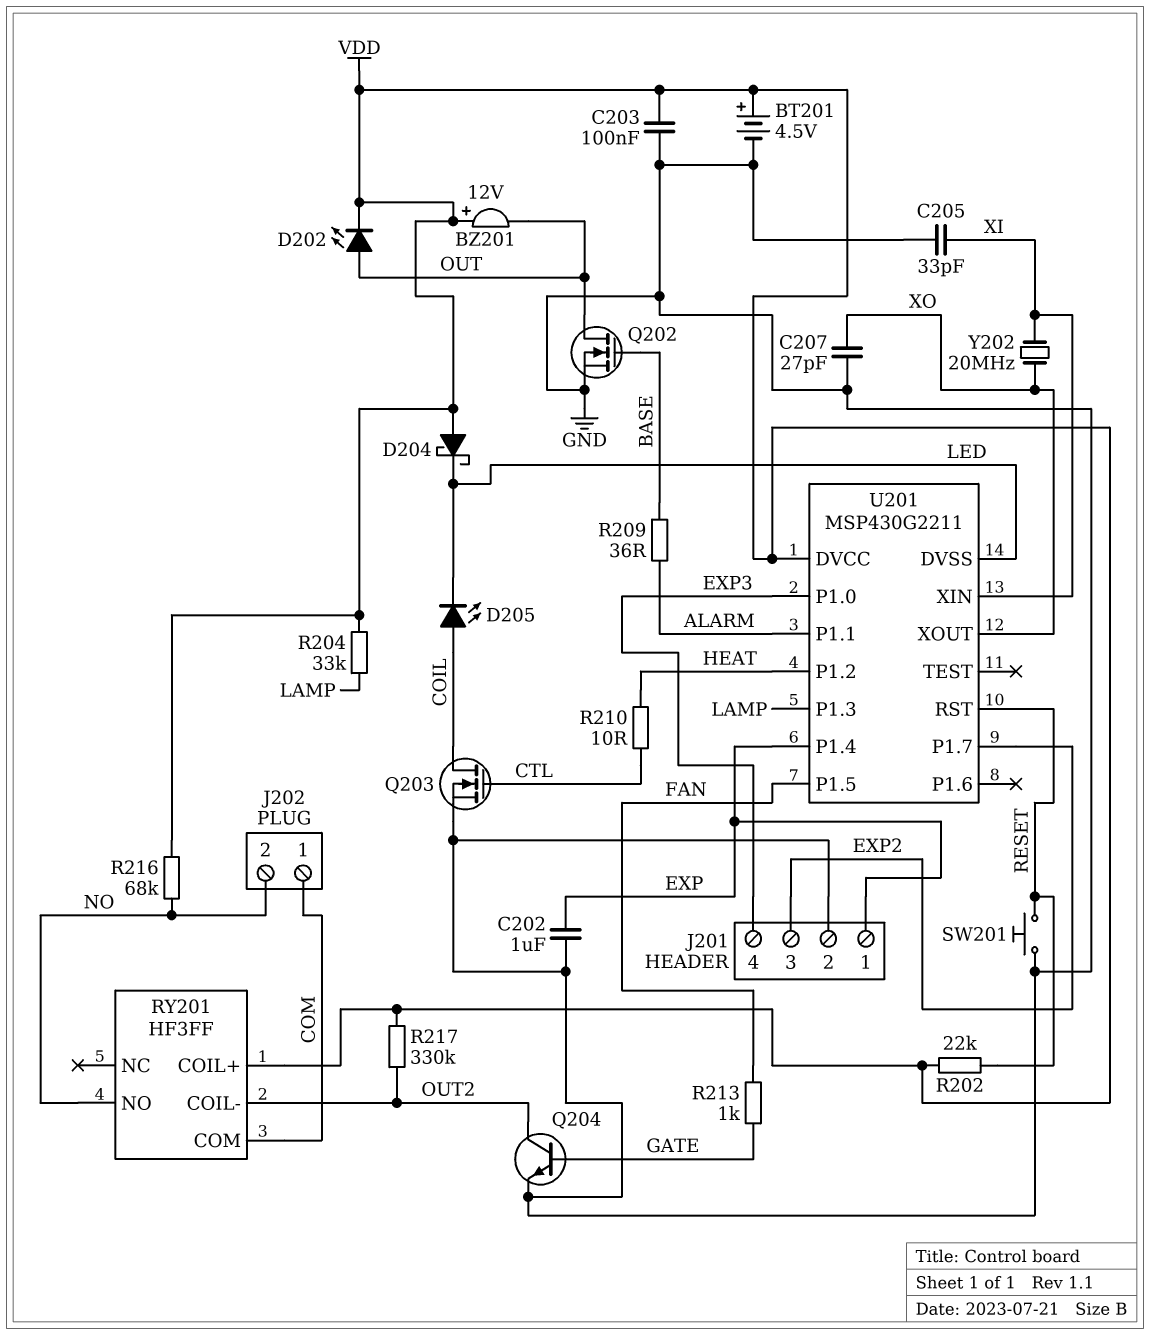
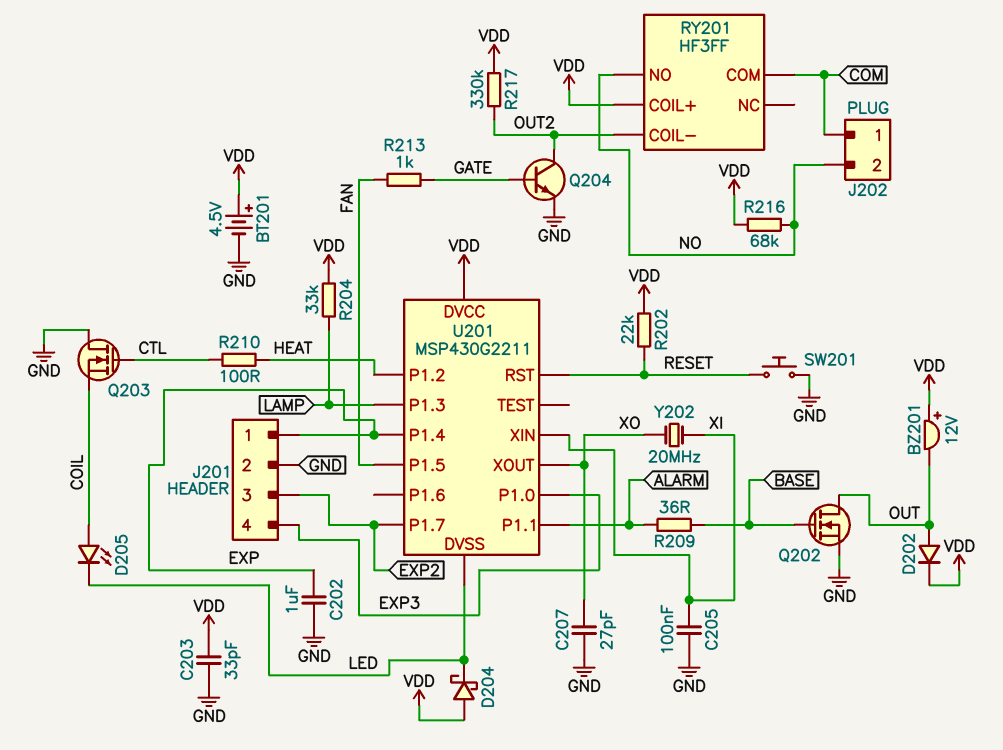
C203: 100nF (GND, VDD) -> 33pF (GND, VDD)
C205: 33pF (GND, XI) -> 100nF (GND, XI)
D202: LED (A OUT, K VDD) -> diode (A OUT, K VDD)
Q203: NMOS (G CTL, D COIL, S GND) -> NMOS (G CTL, D GND, S COIL)
R210: 10 (CTL, HEAT) -> 100 (CTL, HEAT)

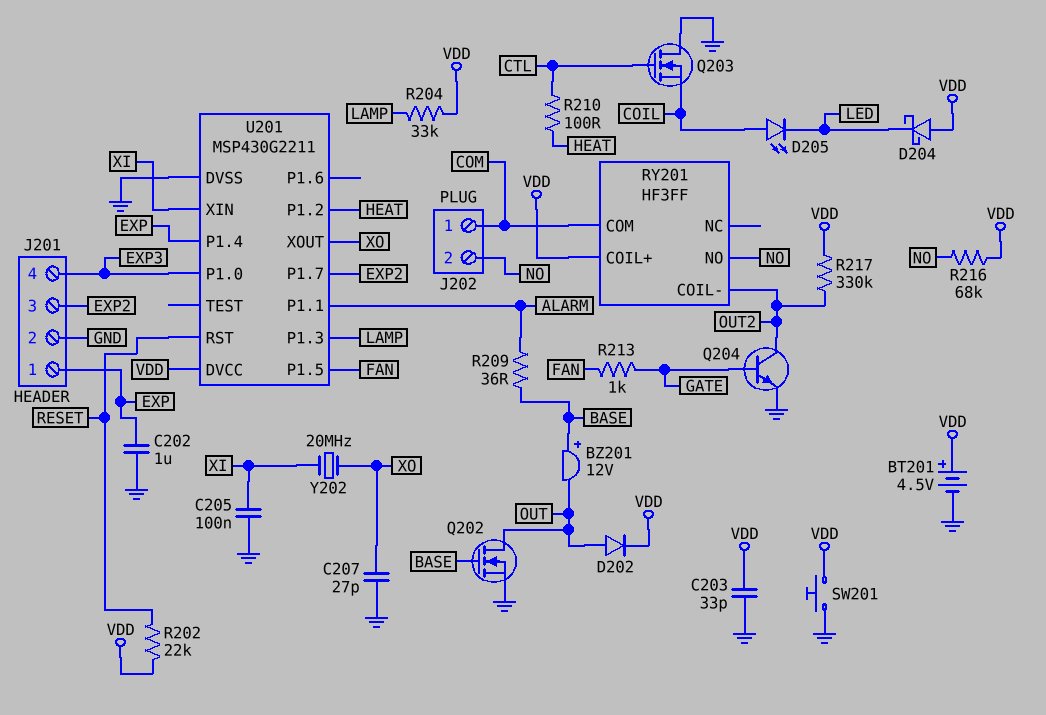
BZ201: buzzer 12V (plus VDD, minus OUT) -> buzzer 12V (plus BASE, minus OUT)
SW201: button (GND, RESET) -> button (GND, VDD)
U201 pin DVSS: LED -> GND

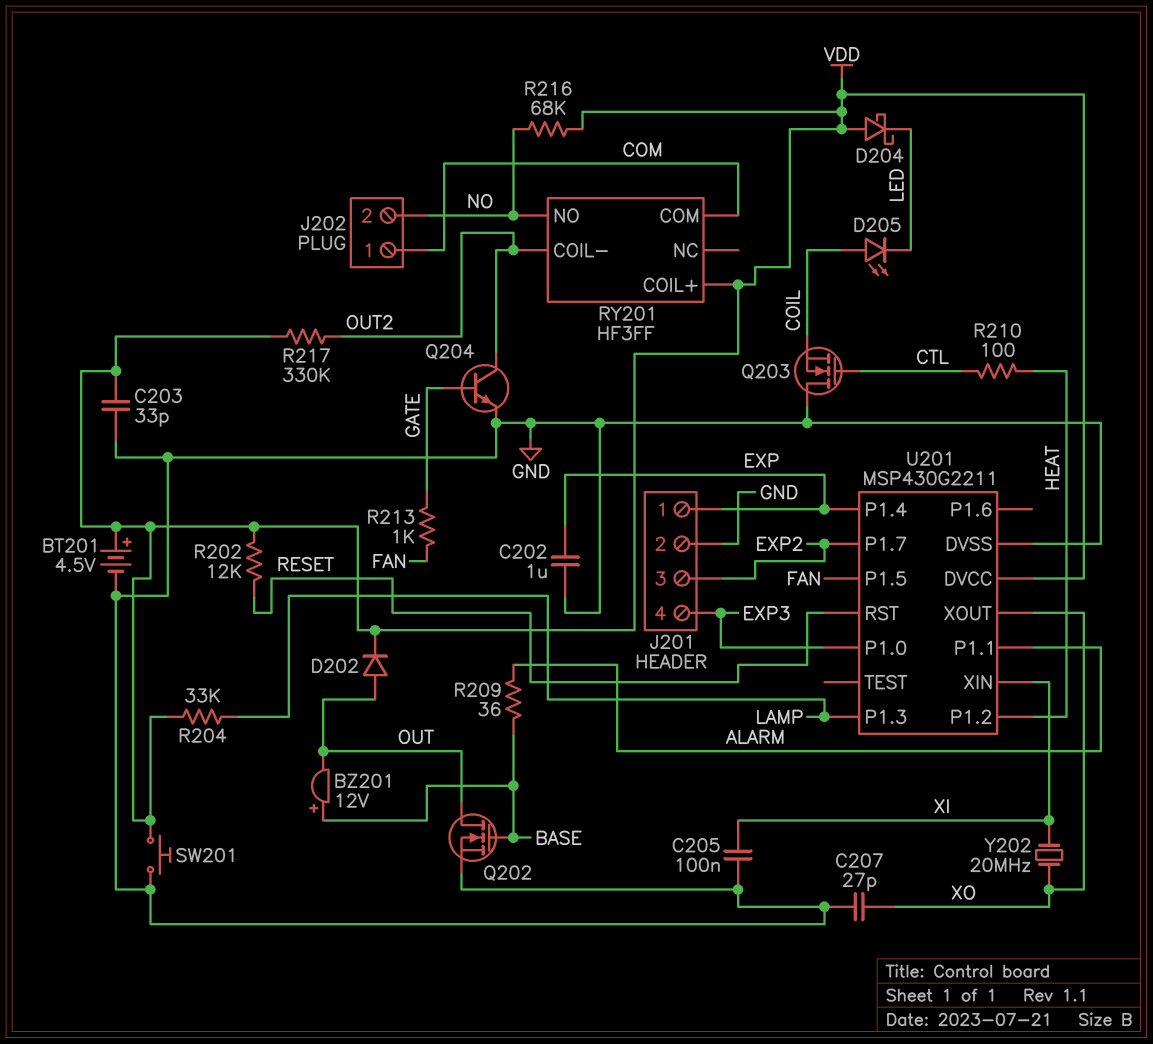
R202: 22k (RESET, VDD) -> 12k (RESET, VDD)

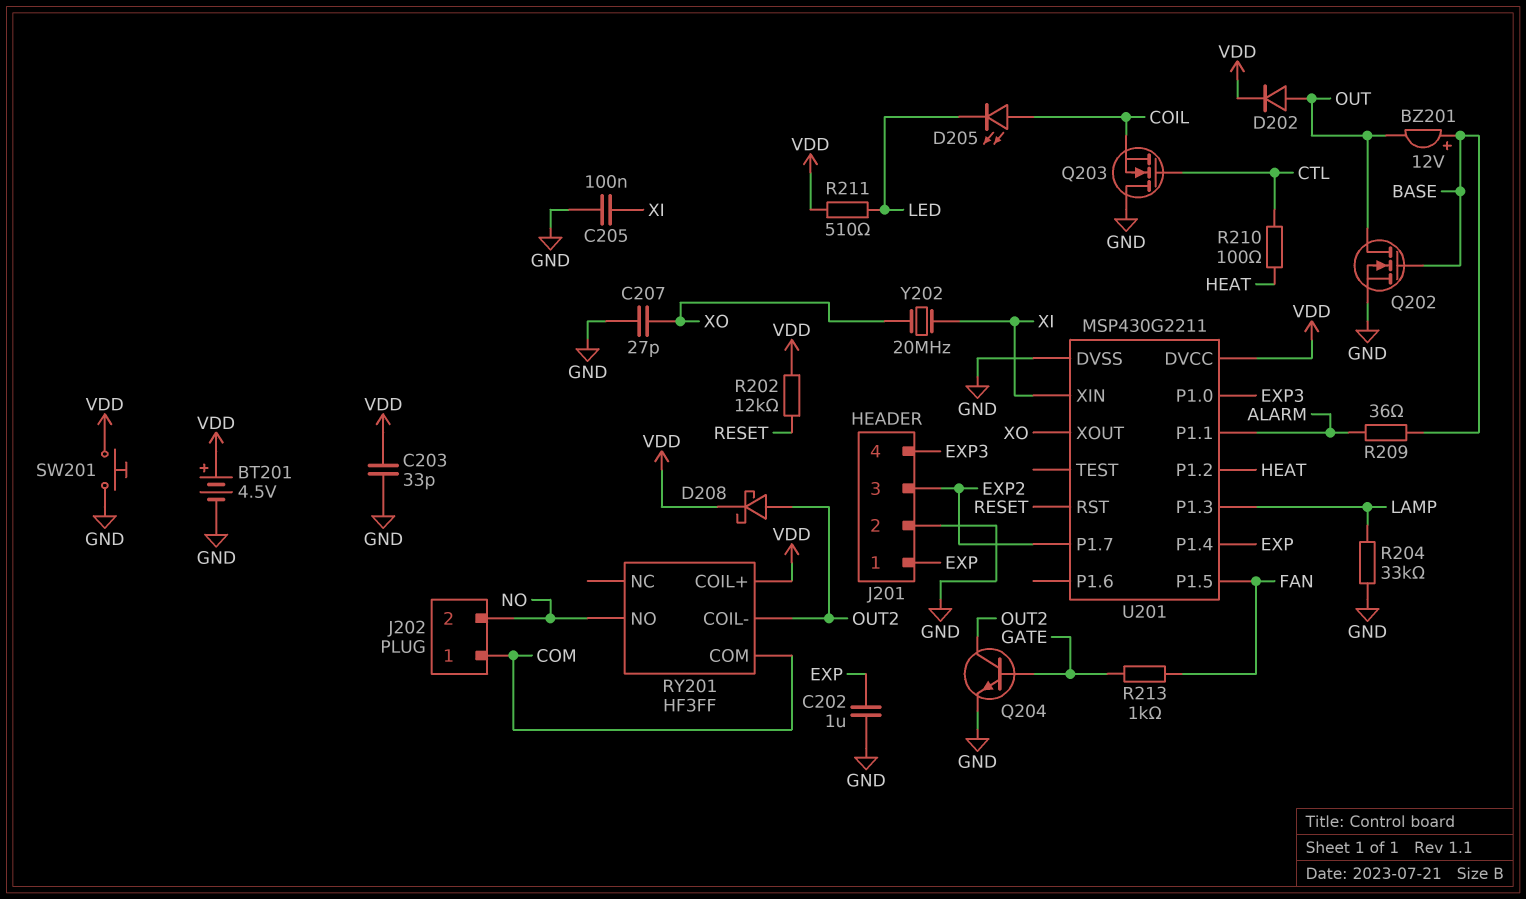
D204: schottky (A VDD, K LED) -> none
D208: none -> schottky (A OUT2, K VDD)
R204: 33k (LAMP, VDD) -> 33k (GND, LAMP)
R211: none -> 510 (LED, VDD)
R216: 68k (NO, VDD) -> none
R217: 330k (OUT2, VDD) -> none

